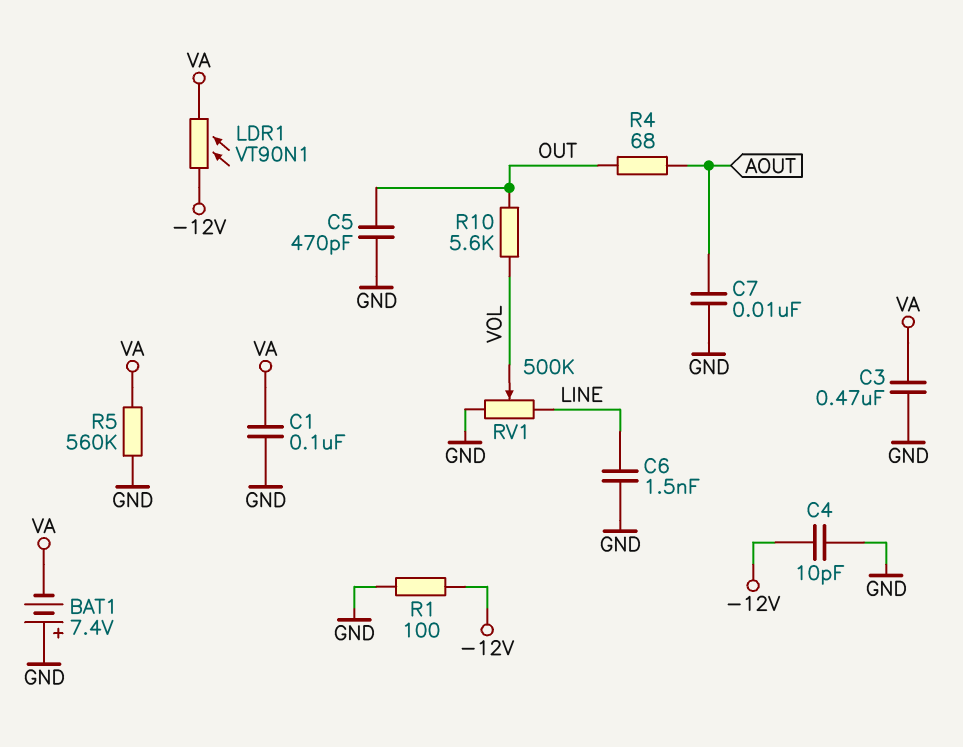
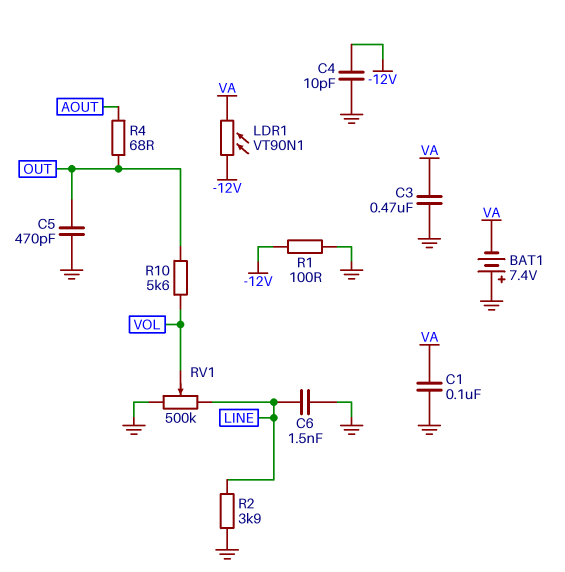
C7: 10nF (AOUT, GND) -> none
R2: none -> 3.9k (GND, LINE)
R5: 560k (GND, VA) -> none

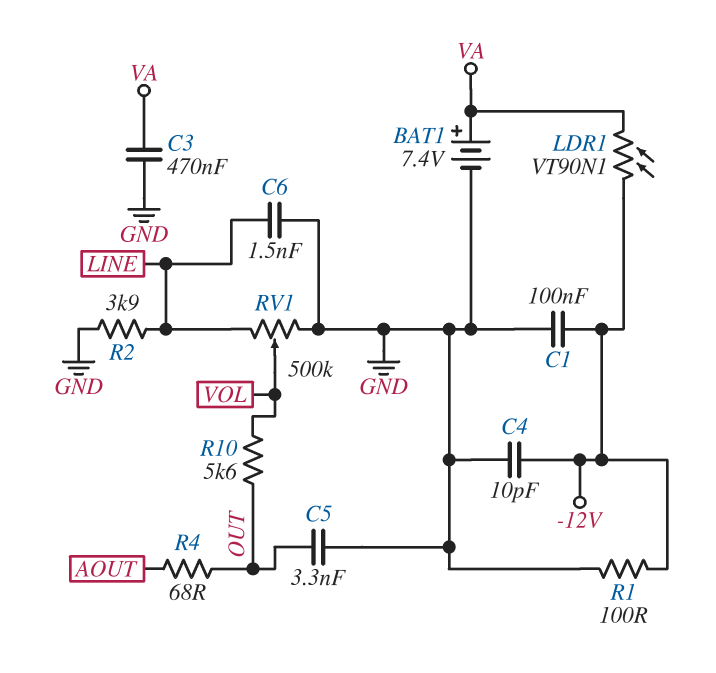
BAT1: 7.4V (plus GND, minus VA) -> 7.4V (plus VA, minus GND)
C1: 100nF (GND, VA) -> 100nF (-12V, GND)
C5: 470pF (GND, OUT) -> 3.3nF (GND, OUT)

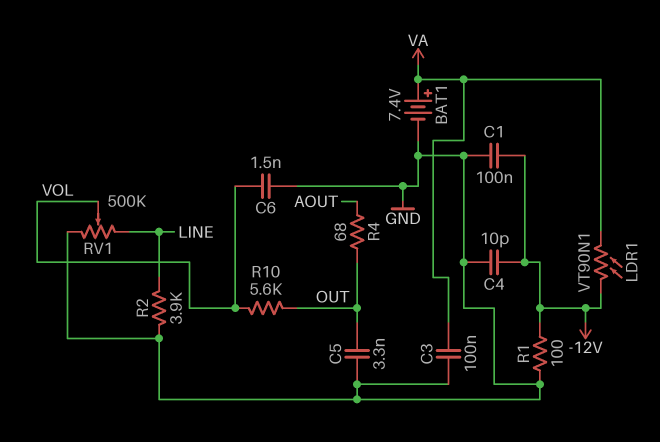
C3: 470nF (GND, VA) -> 100nF (GND, VA)
C6: 1.5nF (GND, LINE) -> 1.5nF (GND, VOL)

